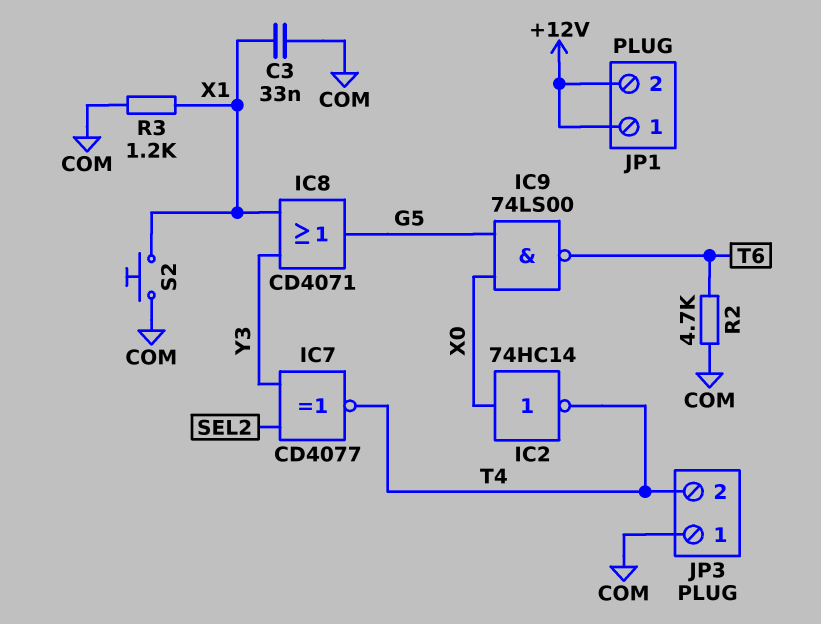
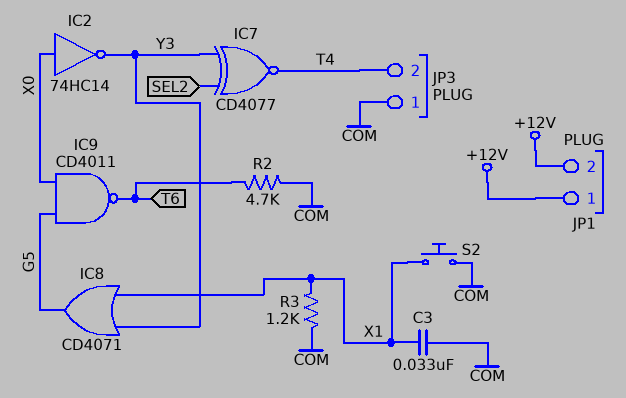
IC2: NOT 74HC14 (in X0, out T4) -> NOT 74HC14 (in X0, out Y3)
IC9: NAND 74LS00 (in G5, in X0, out T6) -> NAND CD4011 (in G5, in X0, out T6)

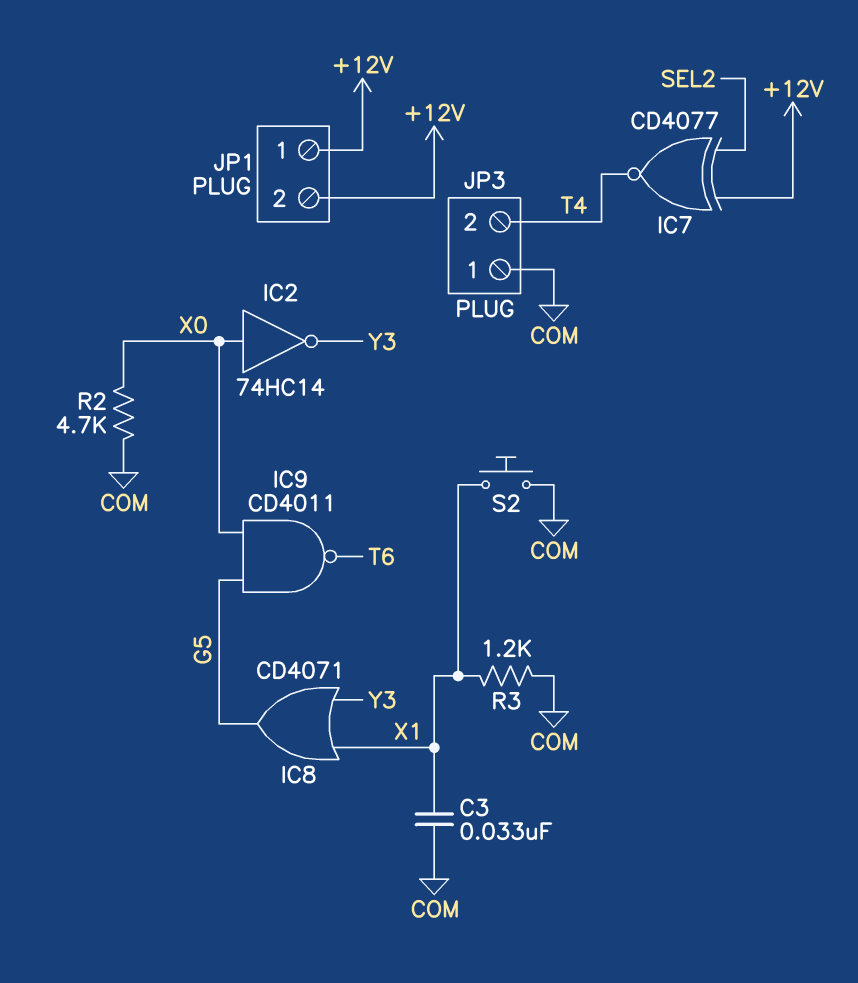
IC7: XNOR CD4077 (in SEL2, in Y3, out T4) -> XNOR CD4077 (in +12V, in SEL2, out T4)
R2: 4.7k (COM, T6) -> 4.7k (COM, X0)

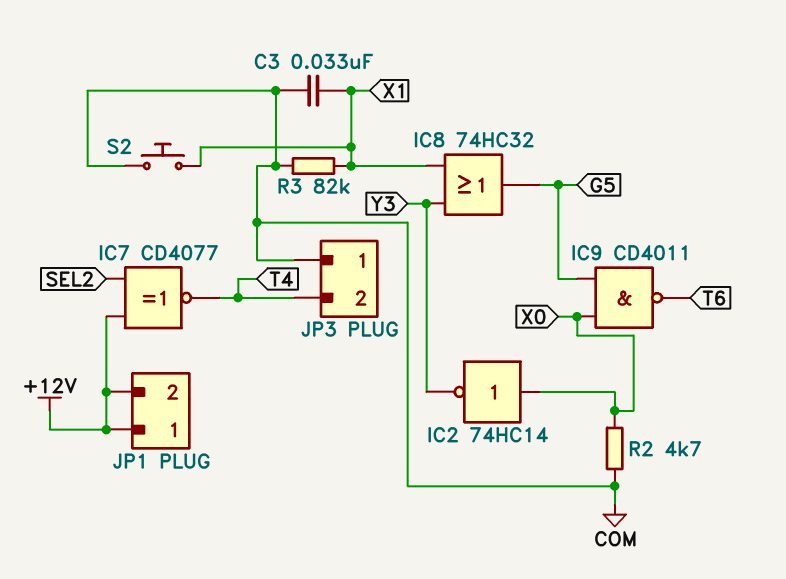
IC8: OR CD4071 (in X1, in Y3, out G5) -> OR 74HC32 (in X1, in Y3, out G5)
R3: 1.2k (COM, X1) -> 82k (COM, X1)

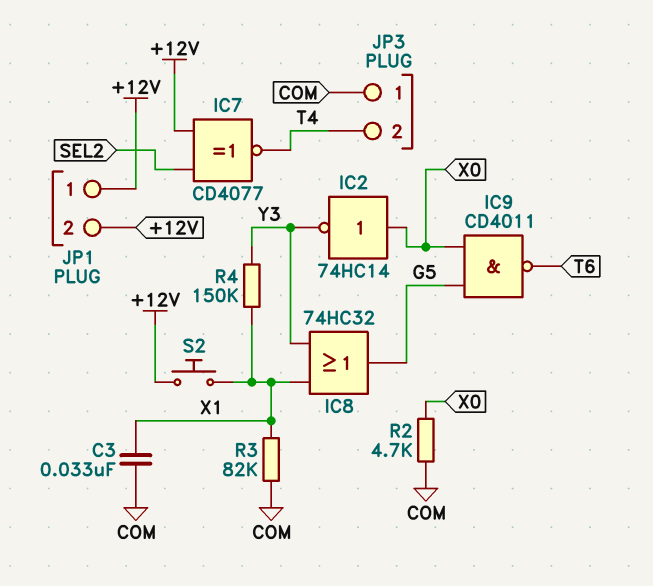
R4: none -> 150k (X1, Y3)
S2: button (COM, X1) -> button (+12V, X1)

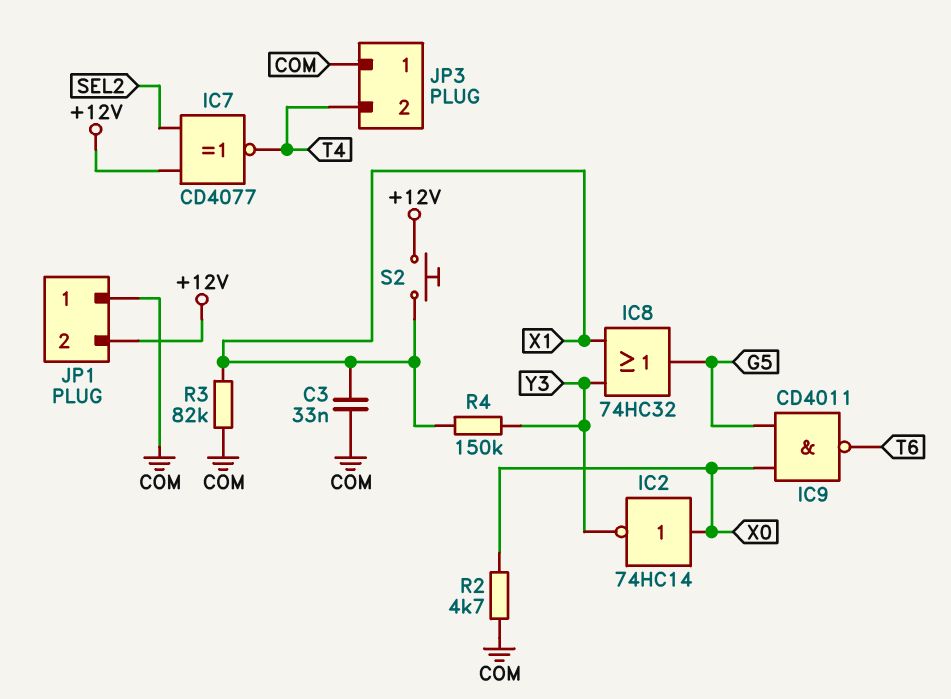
JP1 pin 1: +12V -> COM

